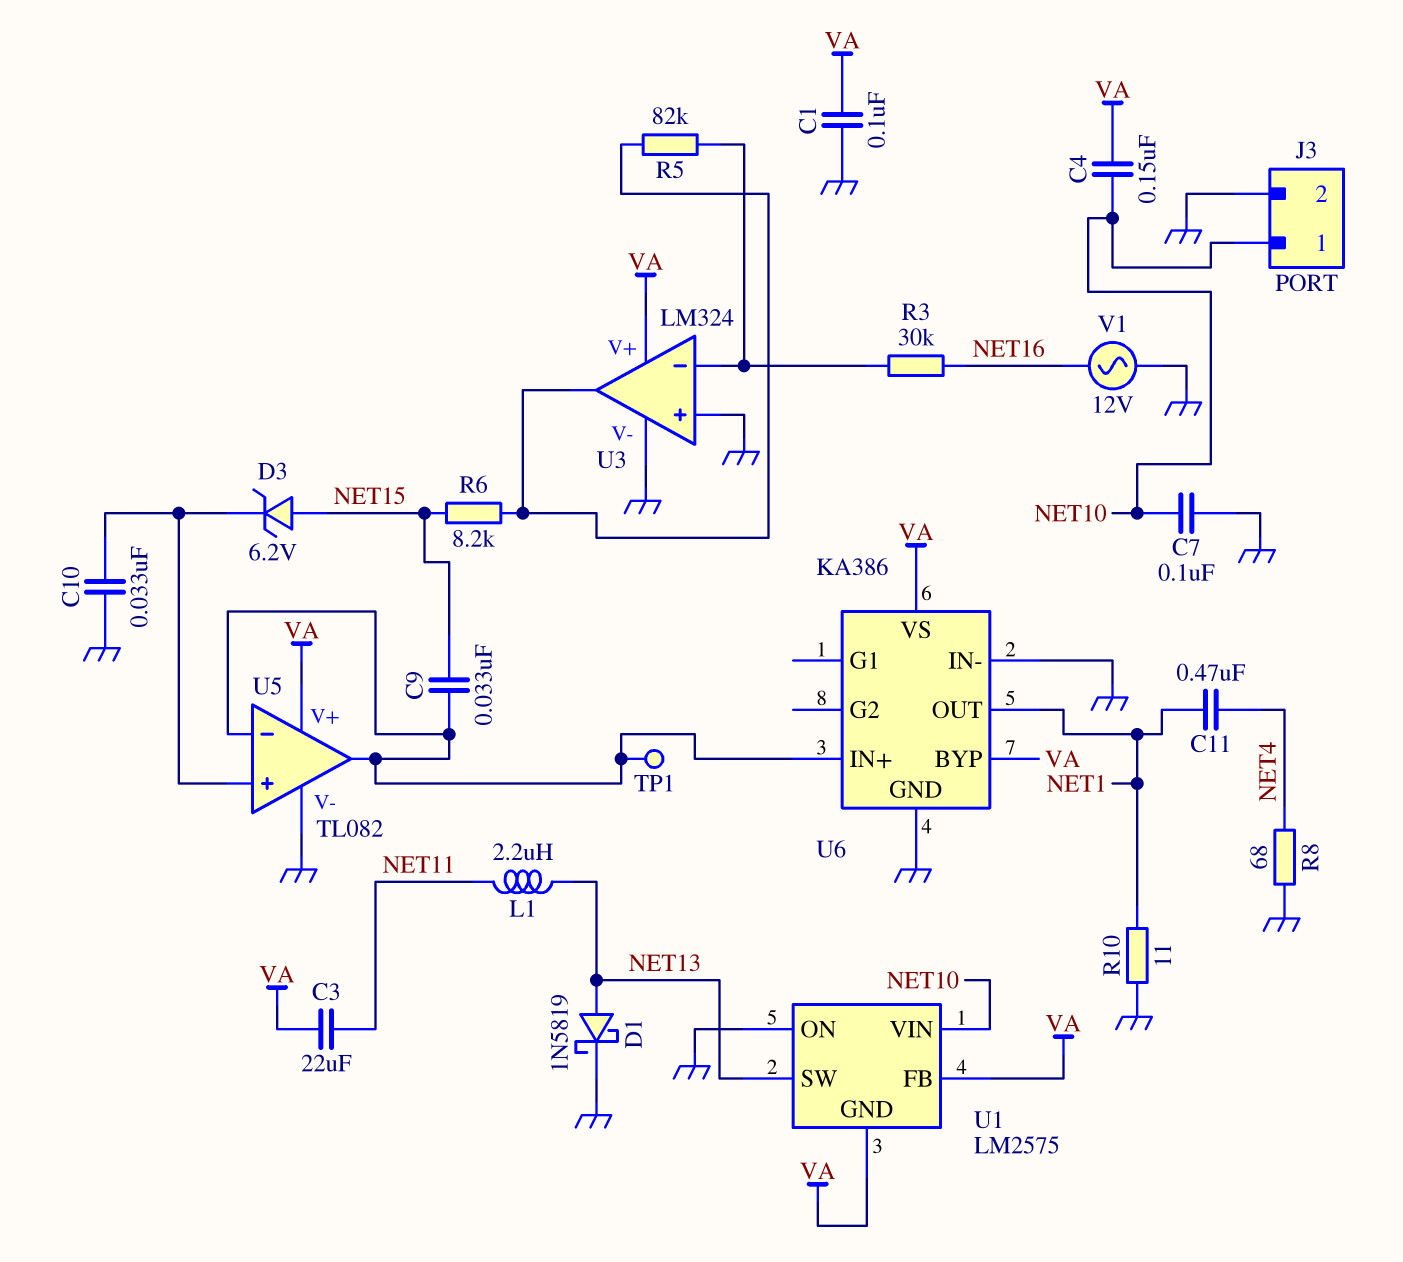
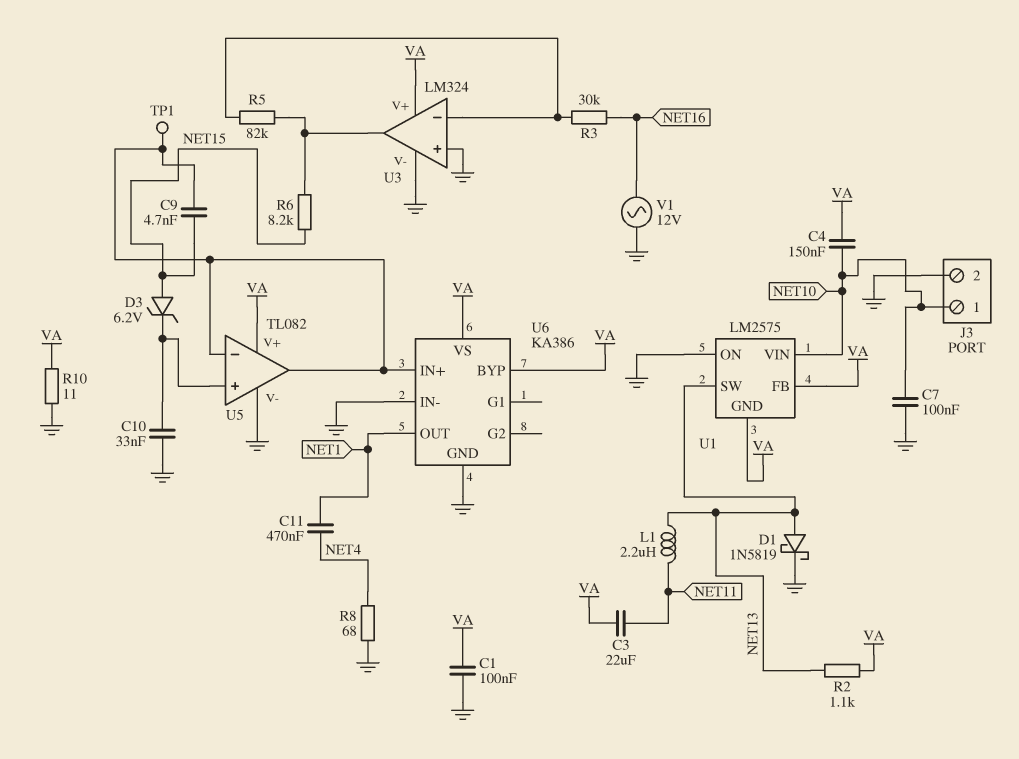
C9: 33nF (NET15, U5/in-) -> 4.7nF (NET15, U5/in-)
R2: none -> 1.1k (NET13, VA)
R10: 11 (GND, NET1) -> 11 (GND, VA)

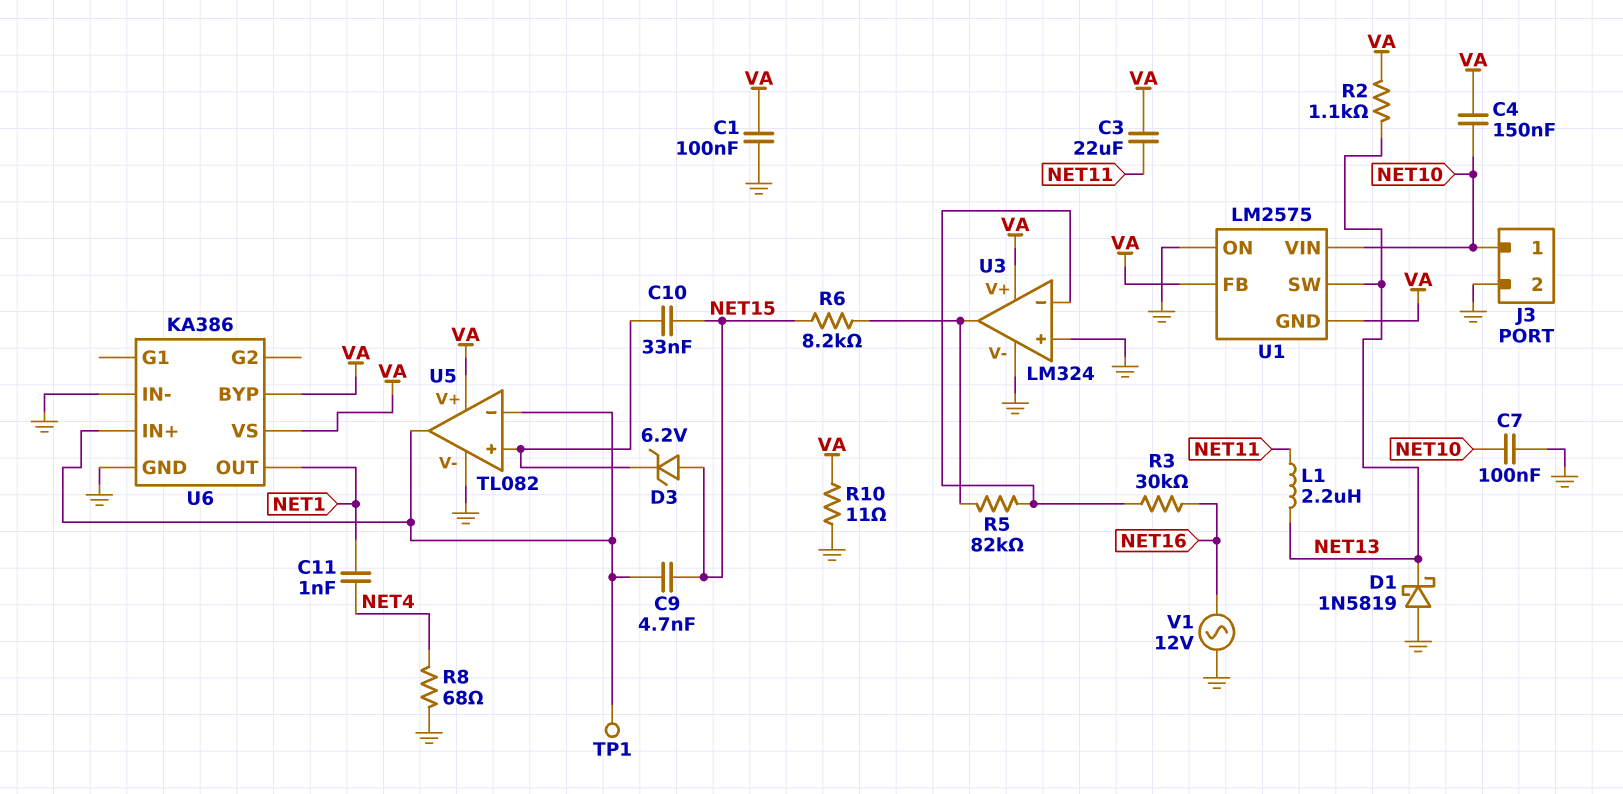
C10: 33nF (GND, U5/in+) -> 33nF (NET15, U5/in+)
C11: 470nF (NET1, NET4) -> 1nF (NET1, NET4)
D1: schottky 1N5819 (A NET13, K GND) -> schottky 1N5819 (A GND, K NET13)

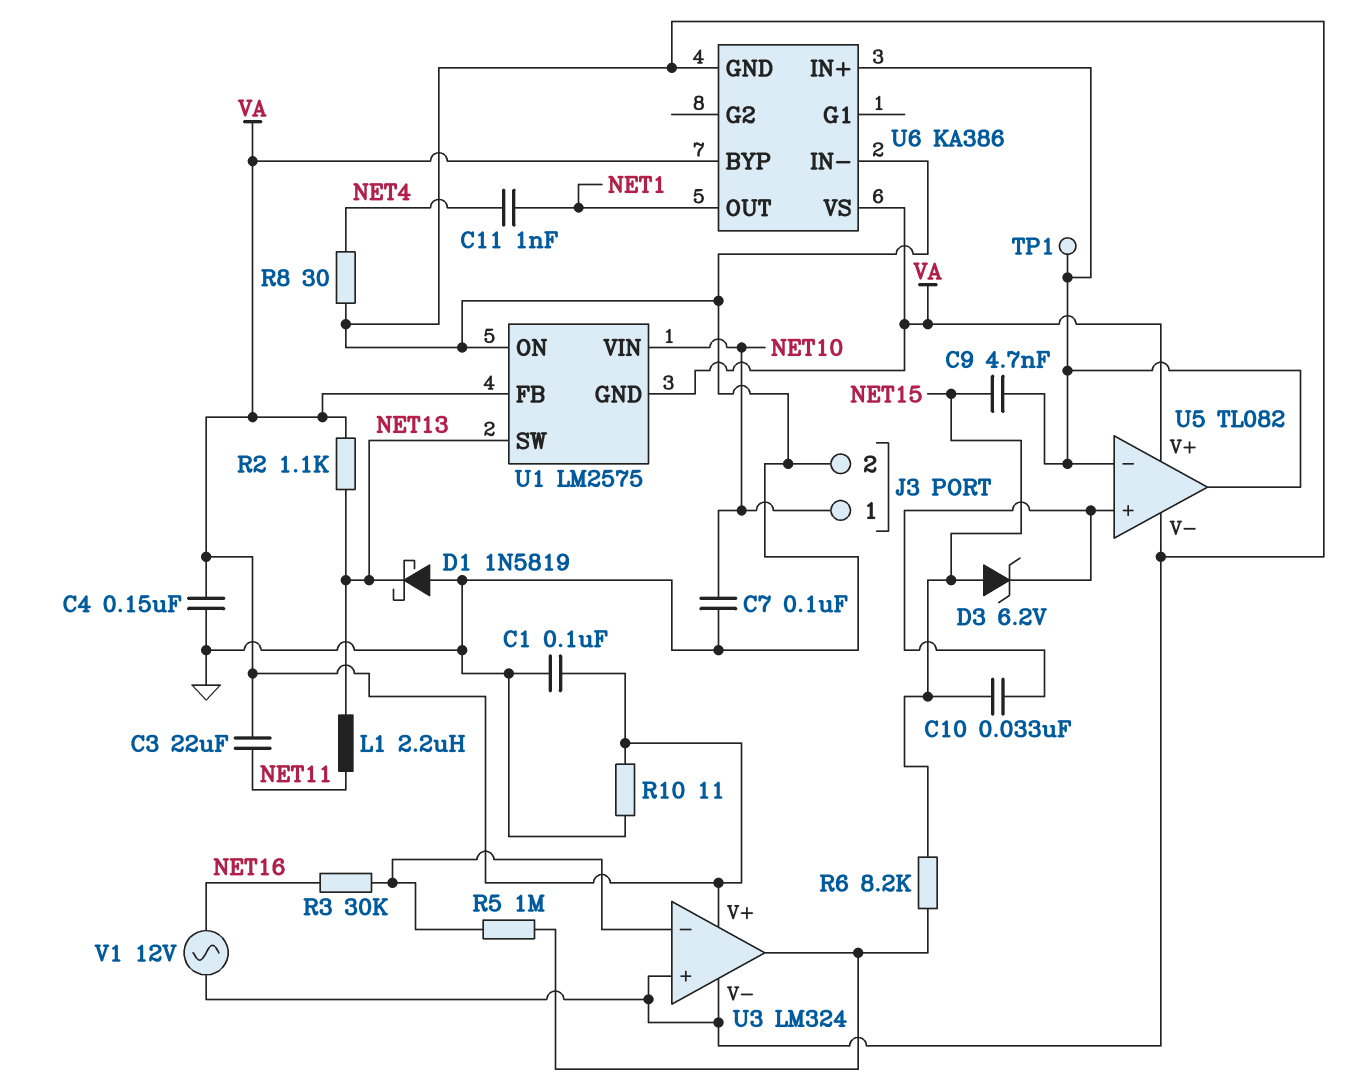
C4: 150nF (NET10, VA) -> 150nF (GND, VA)
R5: 82k (U3/in-, U3/out) -> 1M (U3/in-, U3/out)
R8: 68 (GND, NET4) -> 30 (GND, NET4)

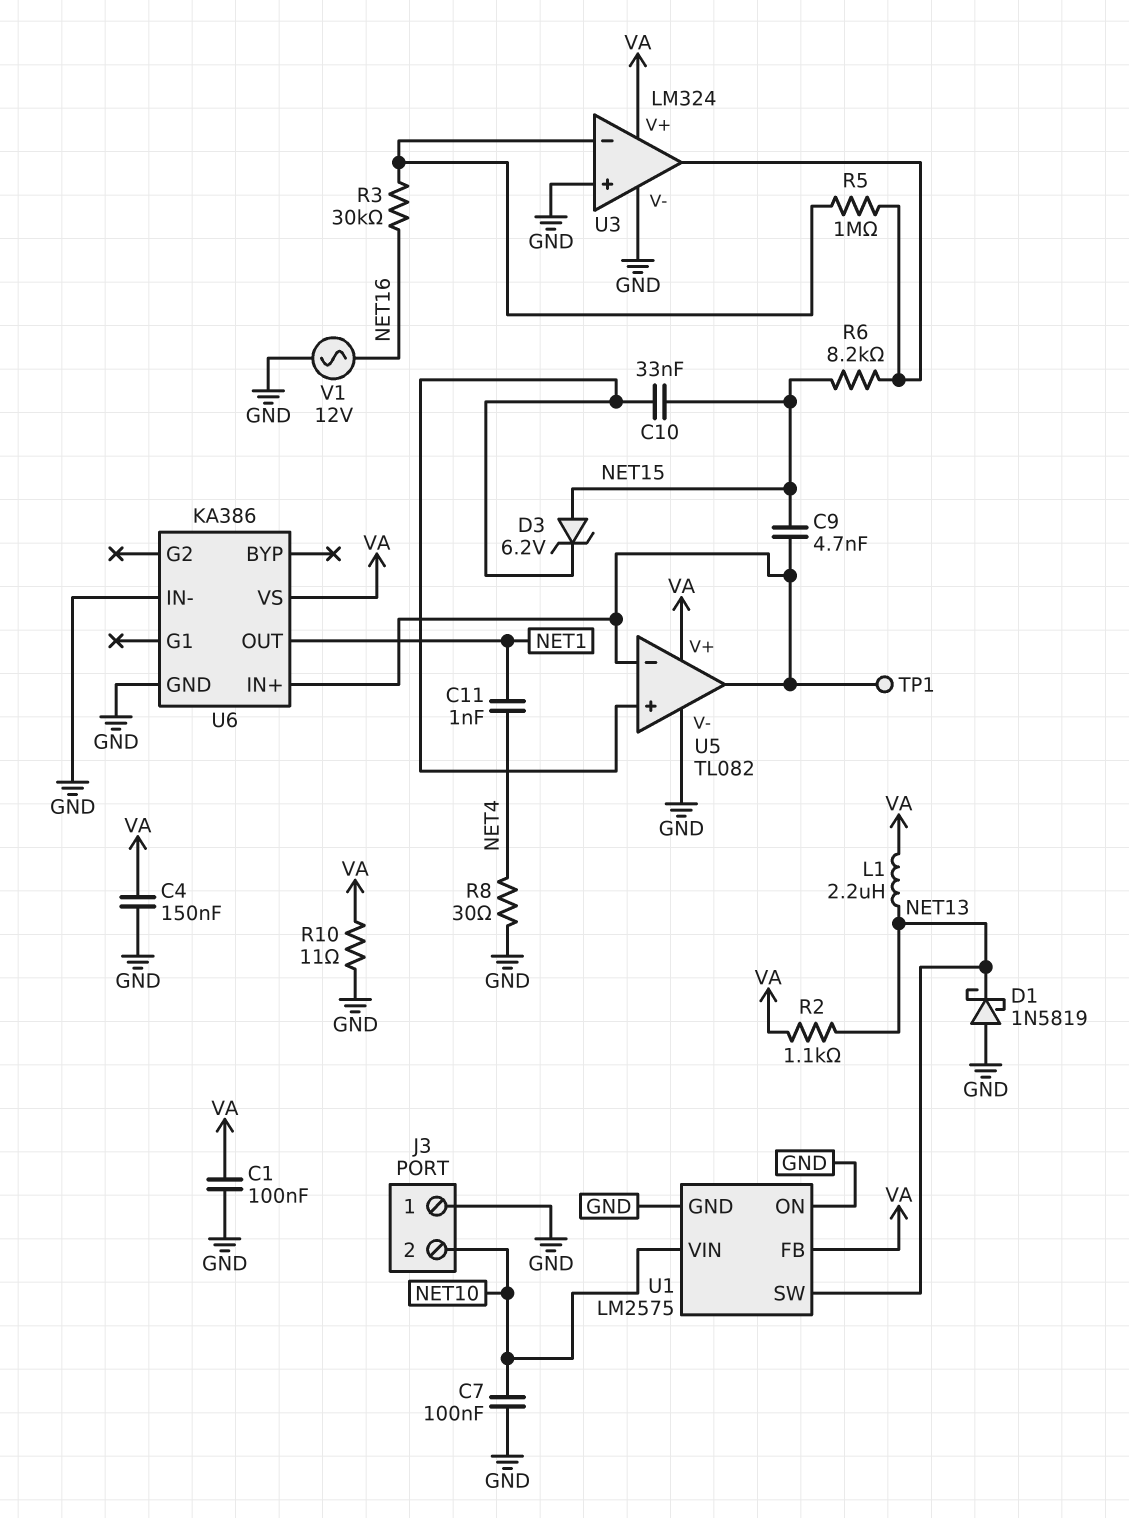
C3: 22uF (NET11, VA) -> none
J3 pin 1: NET10 -> GND
J3 pin 2: GND -> NET10
L1: 2.2uH (NET11, NET13) -> 2.2uH (NET13, VA)
U1 pin GND: VA -> GND
U6 pin BYP: VA -> none

